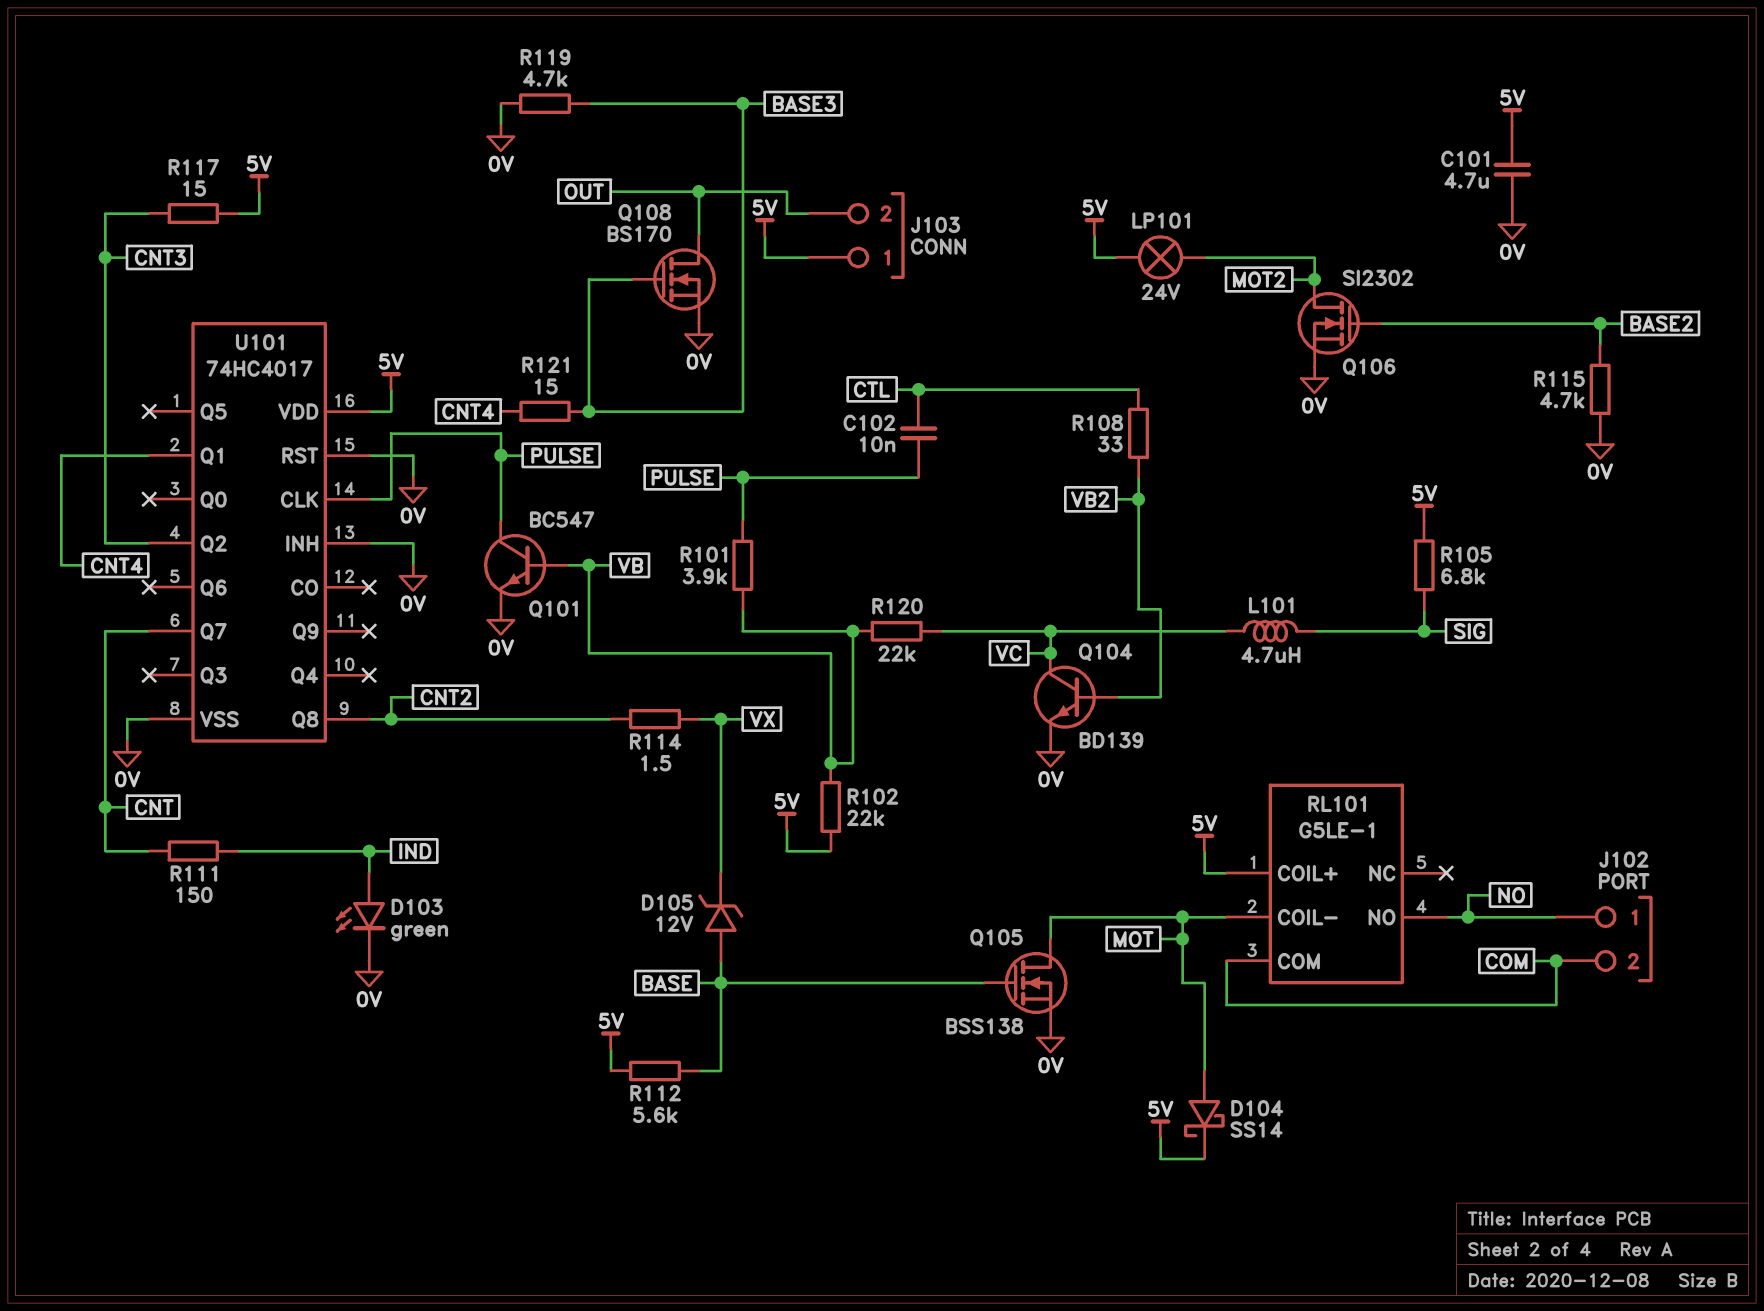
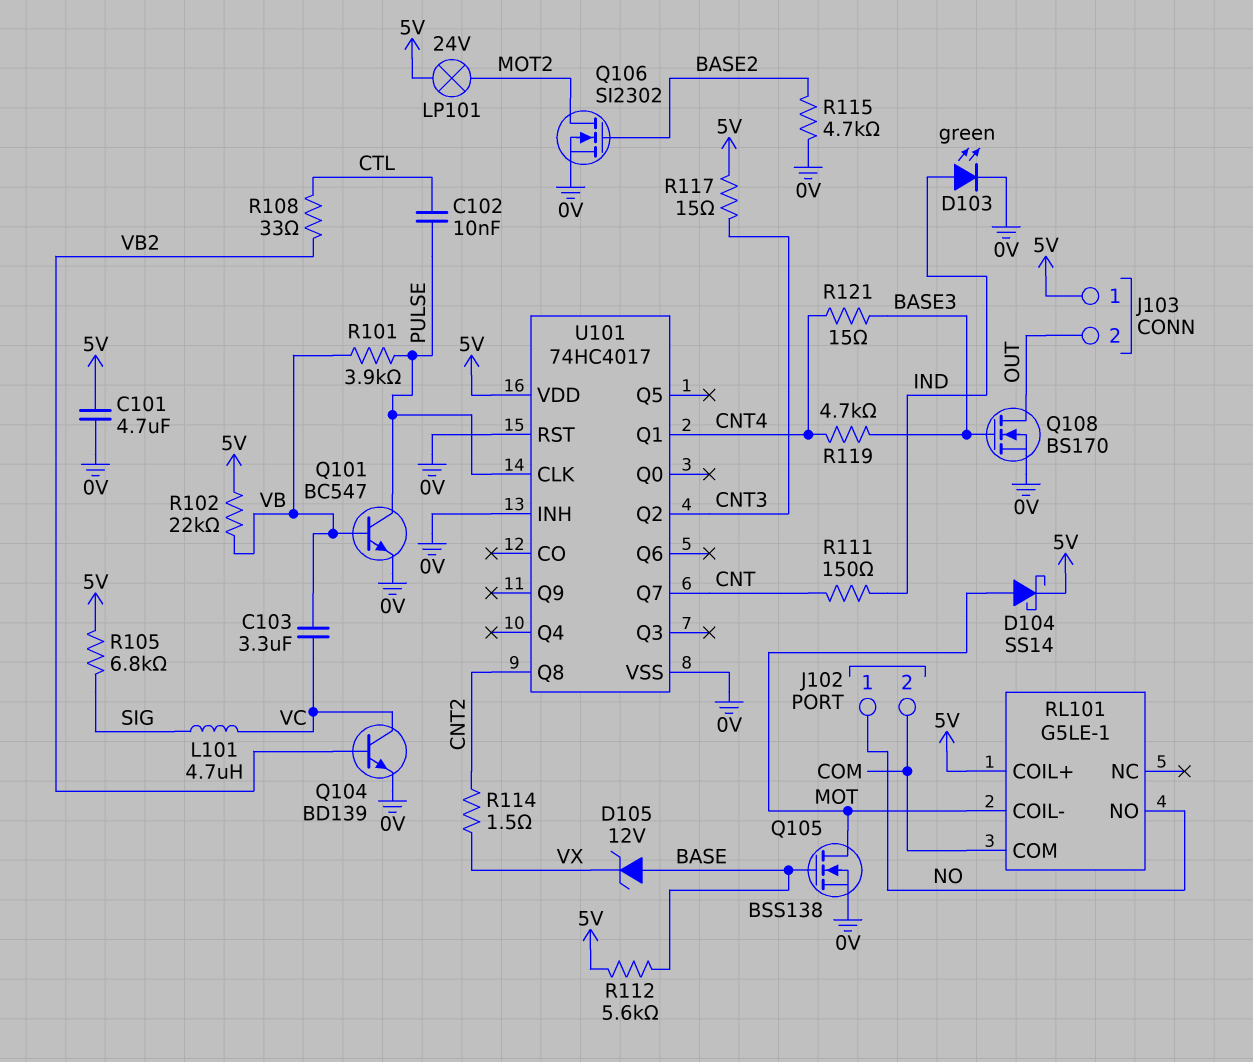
C103: none -> 3.3uF (VB, VC)
R119: 4.7k (0V, BASE3) -> 4.7k (BASE3, CNT4)
R120: 22k (VB, VC) -> none

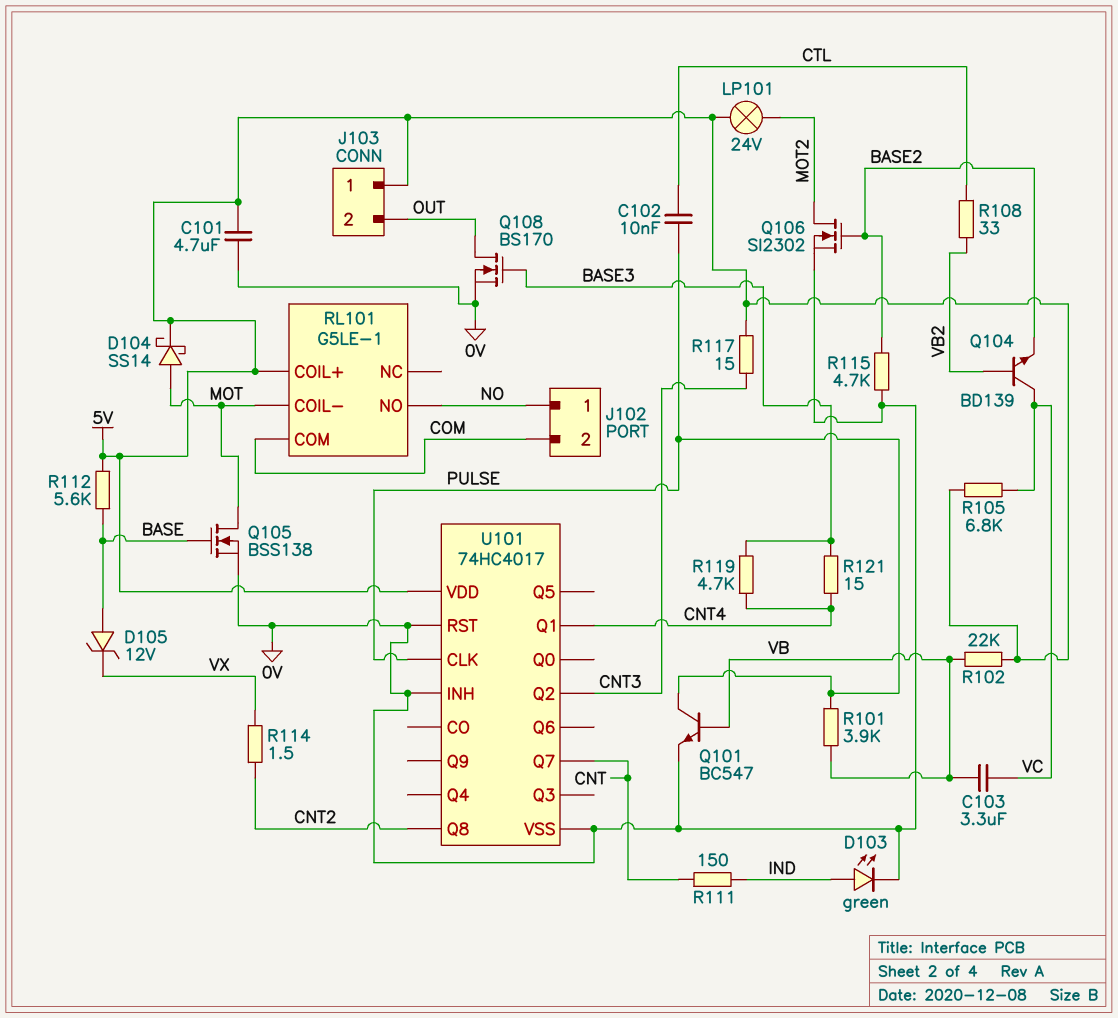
L101: 4.7uH (SIG, VC) -> none
Q104: NPN BD139 (B VB2, C VC, E 0V) -> NPN BD139 (B VB2, C VC, E BASE2)
R105: 6.8k (5V, SIG) -> 6.8k (5V, VC)

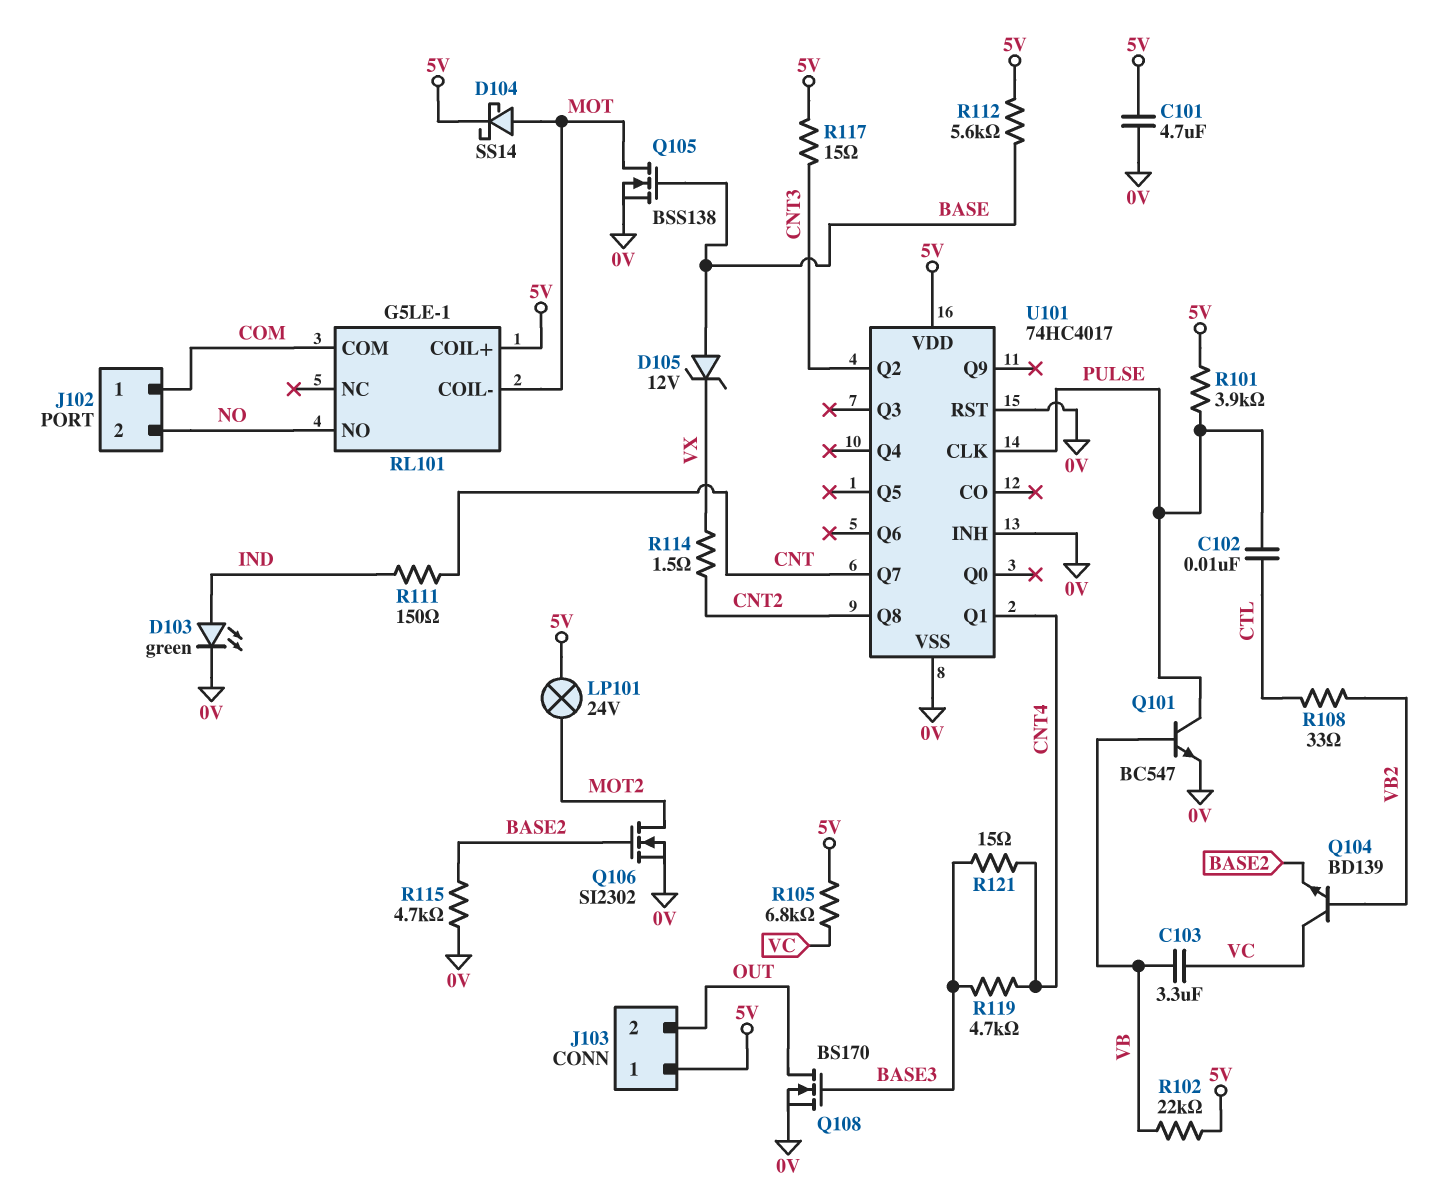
J102 pin 1: NO -> COM
J102 pin 2: COM -> NO
R101: 3.9k (PULSE, VB) -> 3.9k (5V, PULSE)

